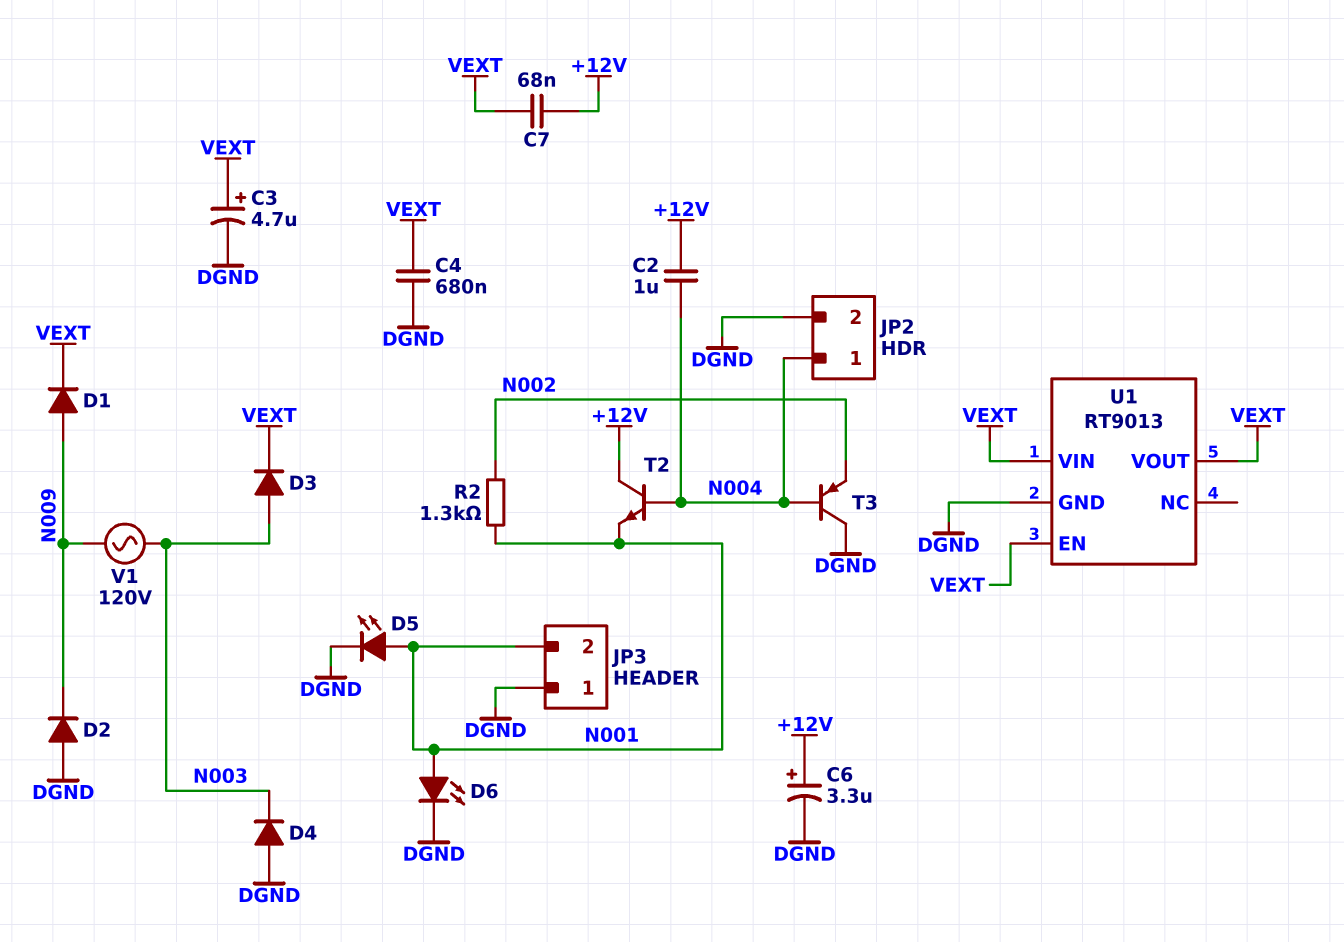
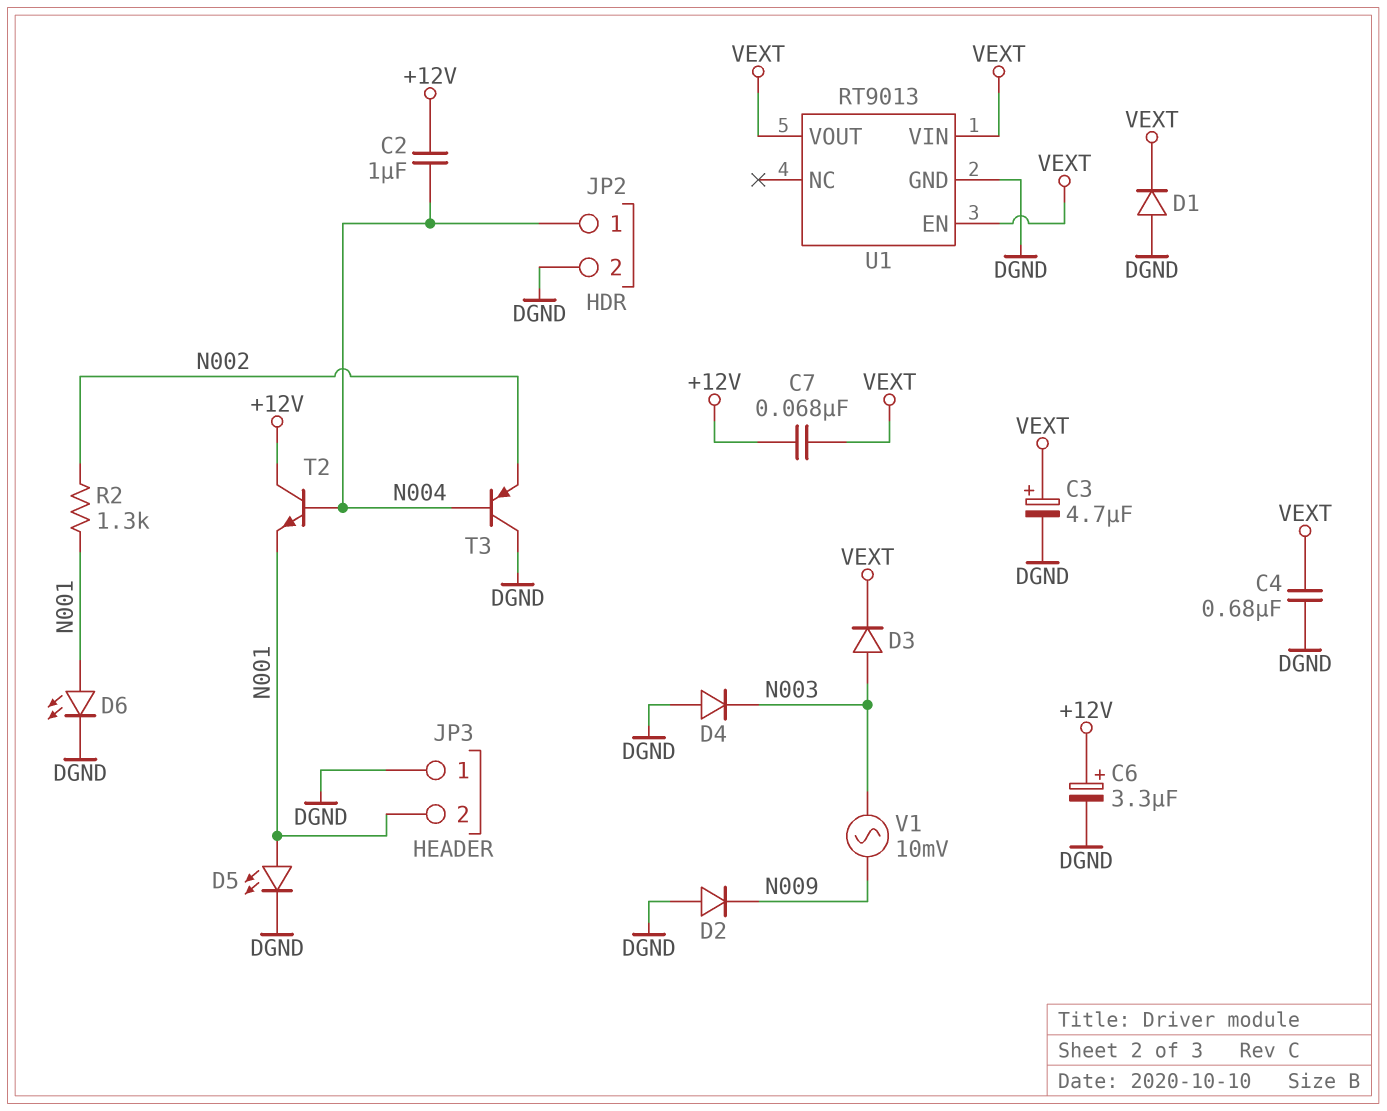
D1: diode (A N009, K VEXT) -> diode (A DGND, K VEXT)
V1: AC 120V (N003, N009) -> AC 10mV (N003, N009)

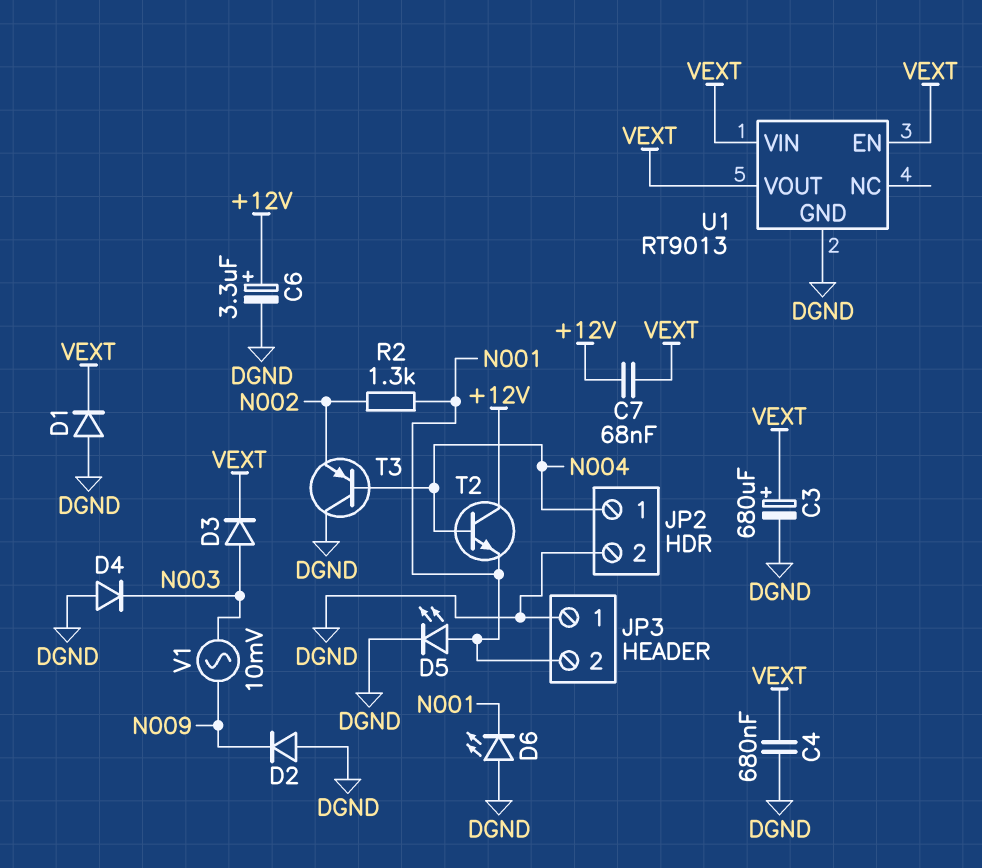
C2: 1uF (+12V, N004) -> none
C3: 4.7uF (plus VEXT, minus DGND) -> 680uF (plus VEXT, minus DGND)
D6: LED (A N001, K DGND) -> LED (A DGND, K N001)

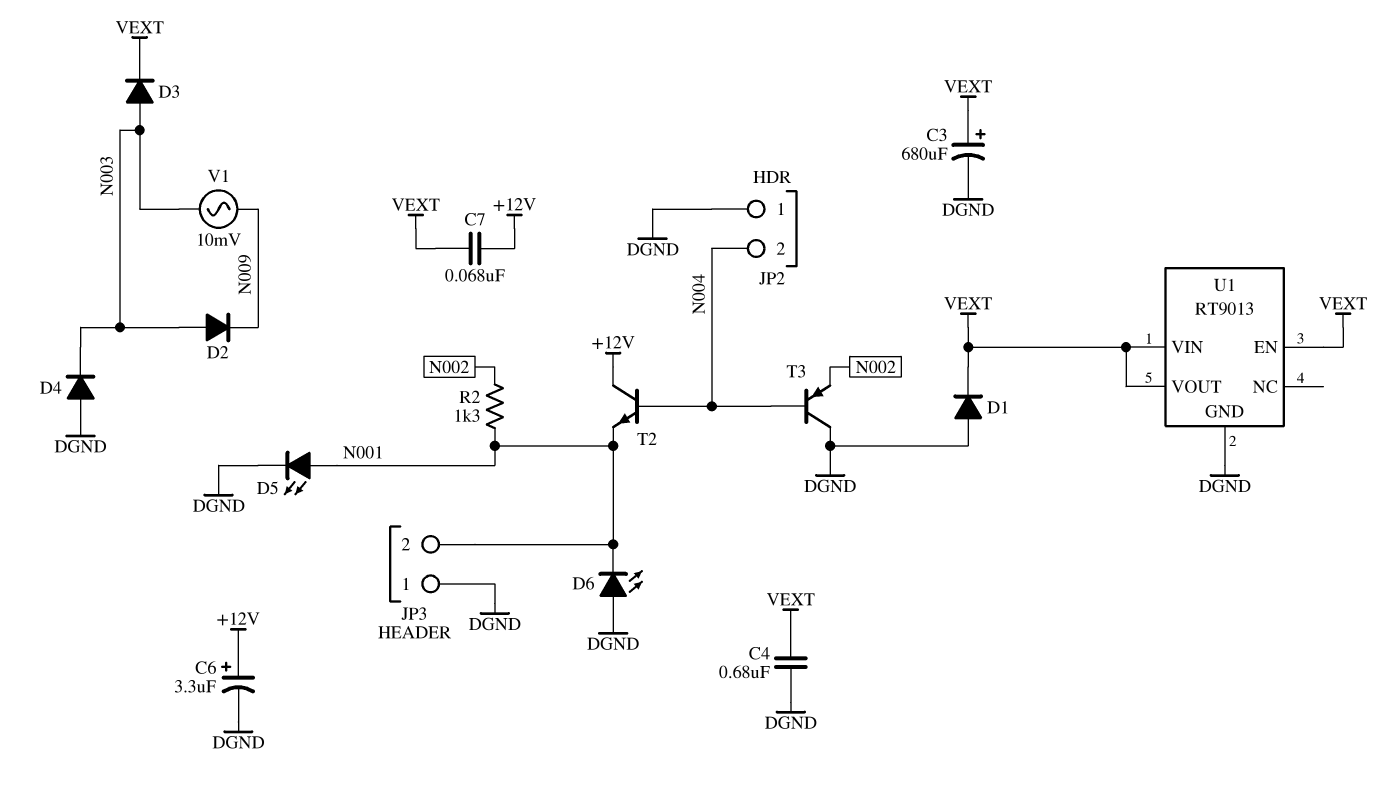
D2: diode (A DGND, K N009) -> diode (A N003, K N009)
JP2 pin 1: N004 -> DGND
JP2 pin 2: DGND -> N004

